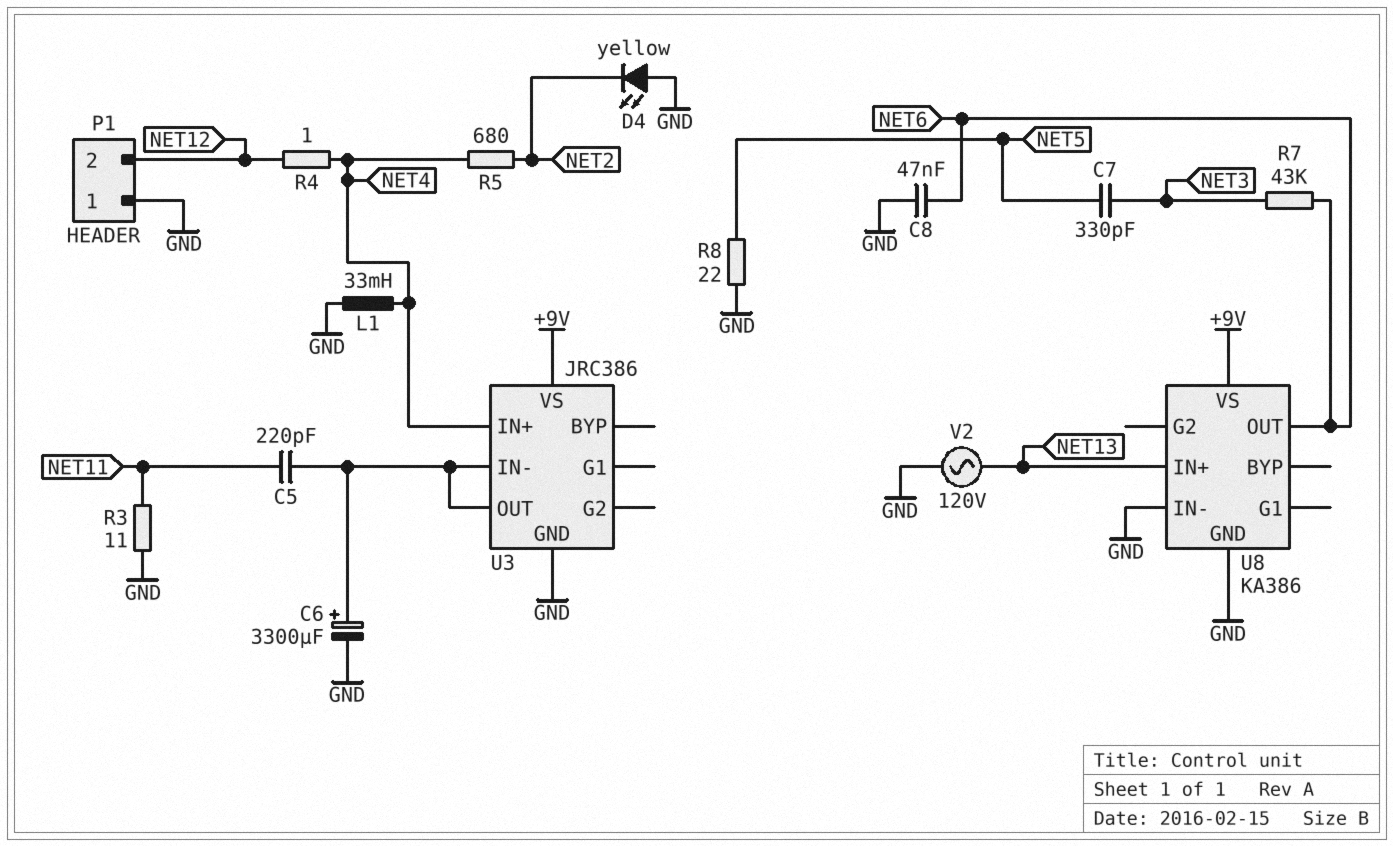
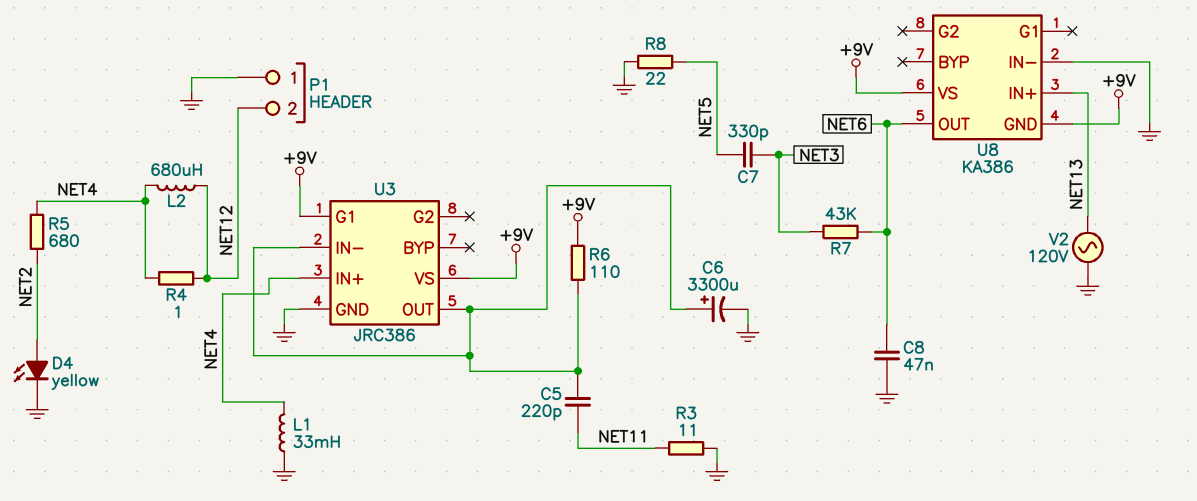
D4: LED yellow (A GND, K NET2) -> LED yellow (A NET2, K GND)
L2: none -> 680uH (NET4, NET12)
R6: none -> 110 (+9V, U3/IN-)
U3 pin G1: none -> +9V
U8 pin GND: GND -> +9V

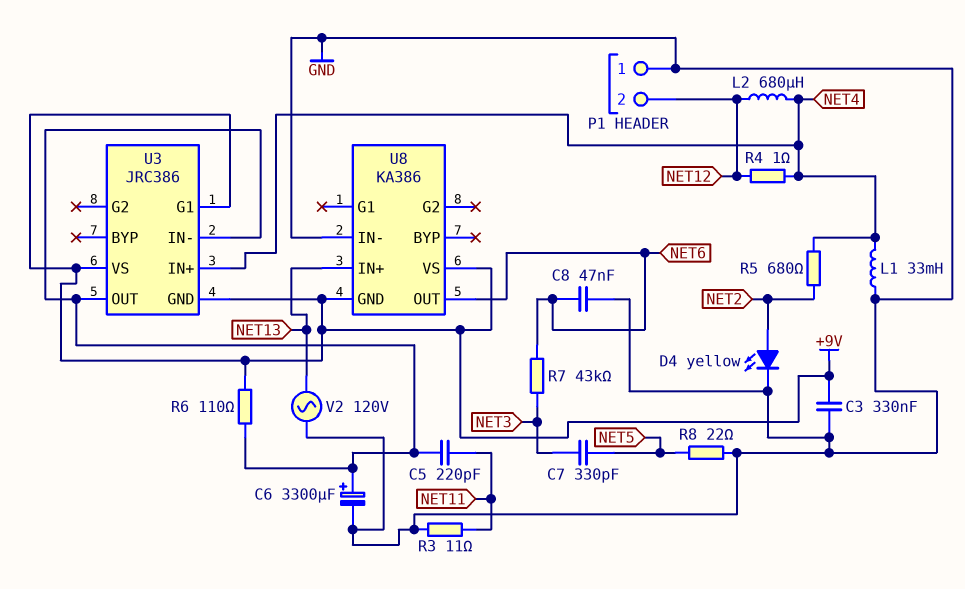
C3: none -> 330nF (+9V, GND)
U3 pin GND: GND -> +9V

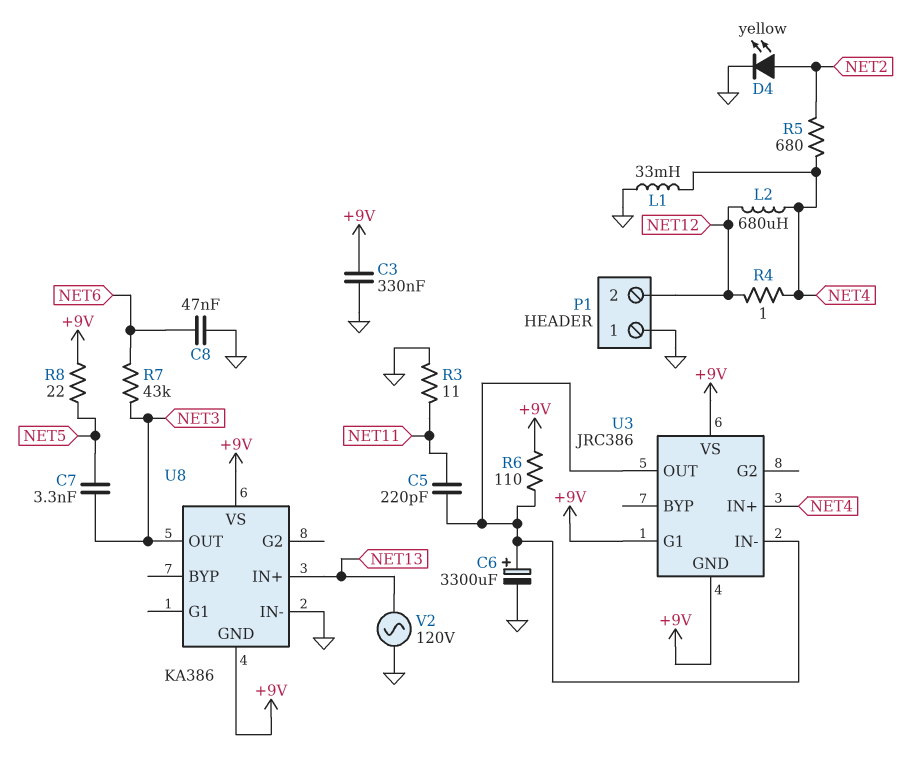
C7: 330pF (NET3, NET5) -> 3.3nF (NET3, NET5)
R8: 22 (GND, NET5) -> 22 (+9V, NET5)
U8 pin OUT: NET6 -> NET3

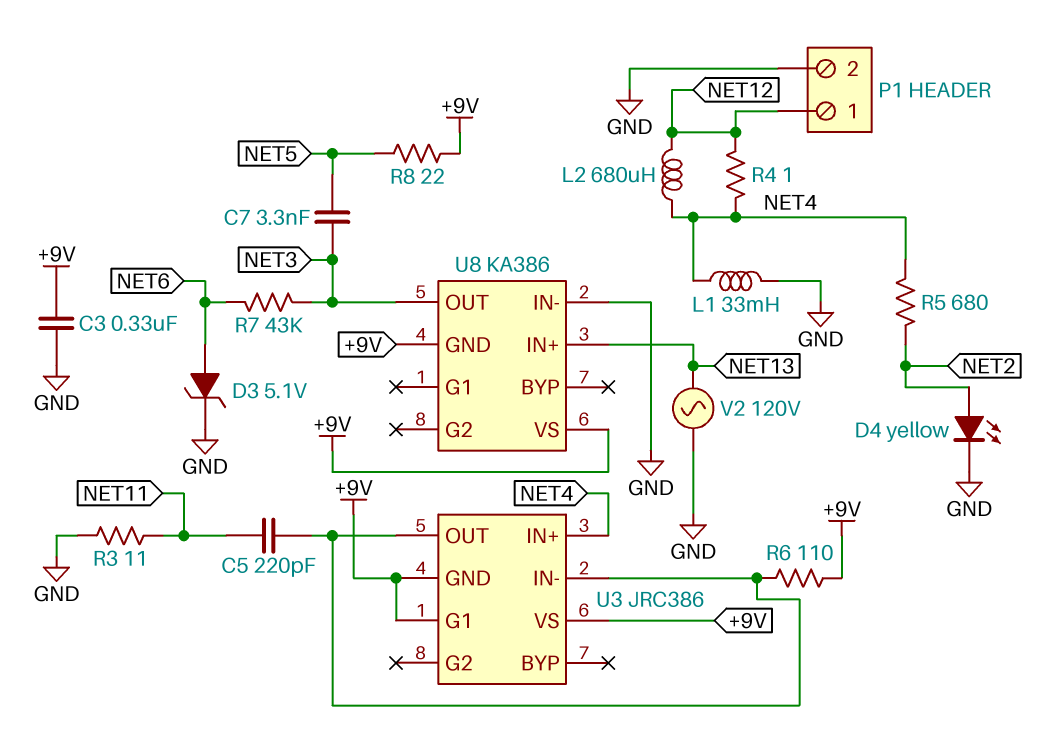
C6: 3300uF (plus U3/IN-, minus GND) -> none
C8: 47nF (GND, NET6) -> none
D3: none -> zener 5.1V (A NET6, K GND)
P1 pin 1: GND -> NET12
P1 pin 2: NET12 -> GND

